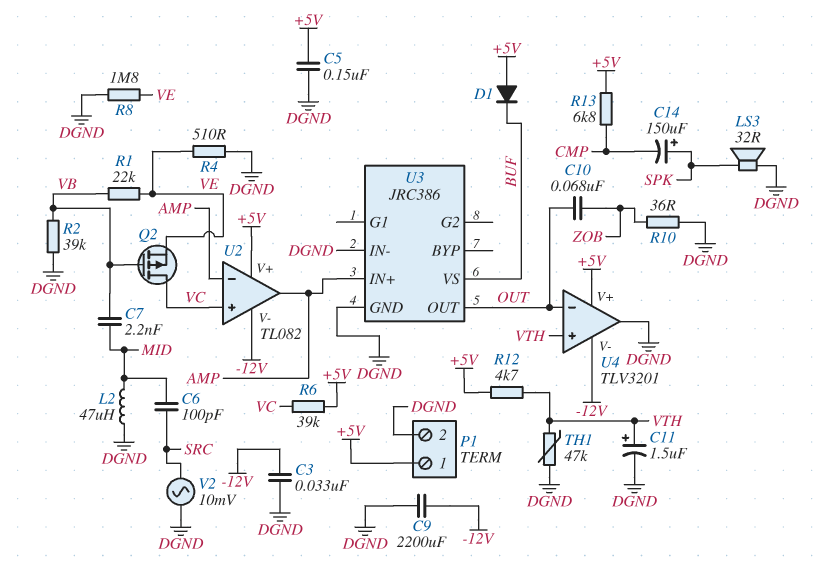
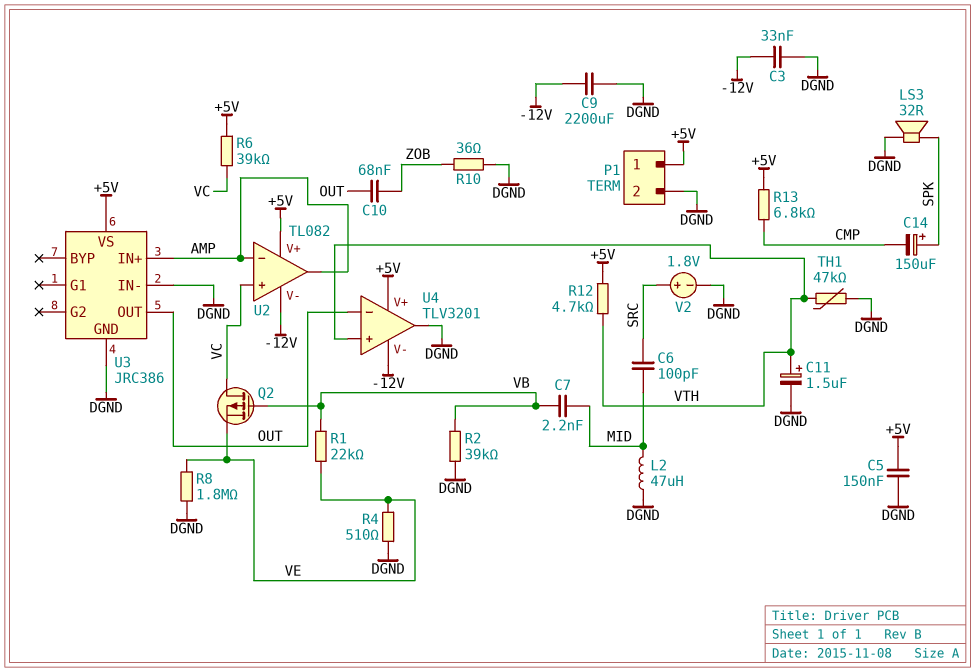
D1: diode (A +5V, K BUF) -> none
U3 pin VS: BUF -> +5V
V2: AC 10mV (DGND, SRC) -> 1.8V (plus SRC, minus DGND)

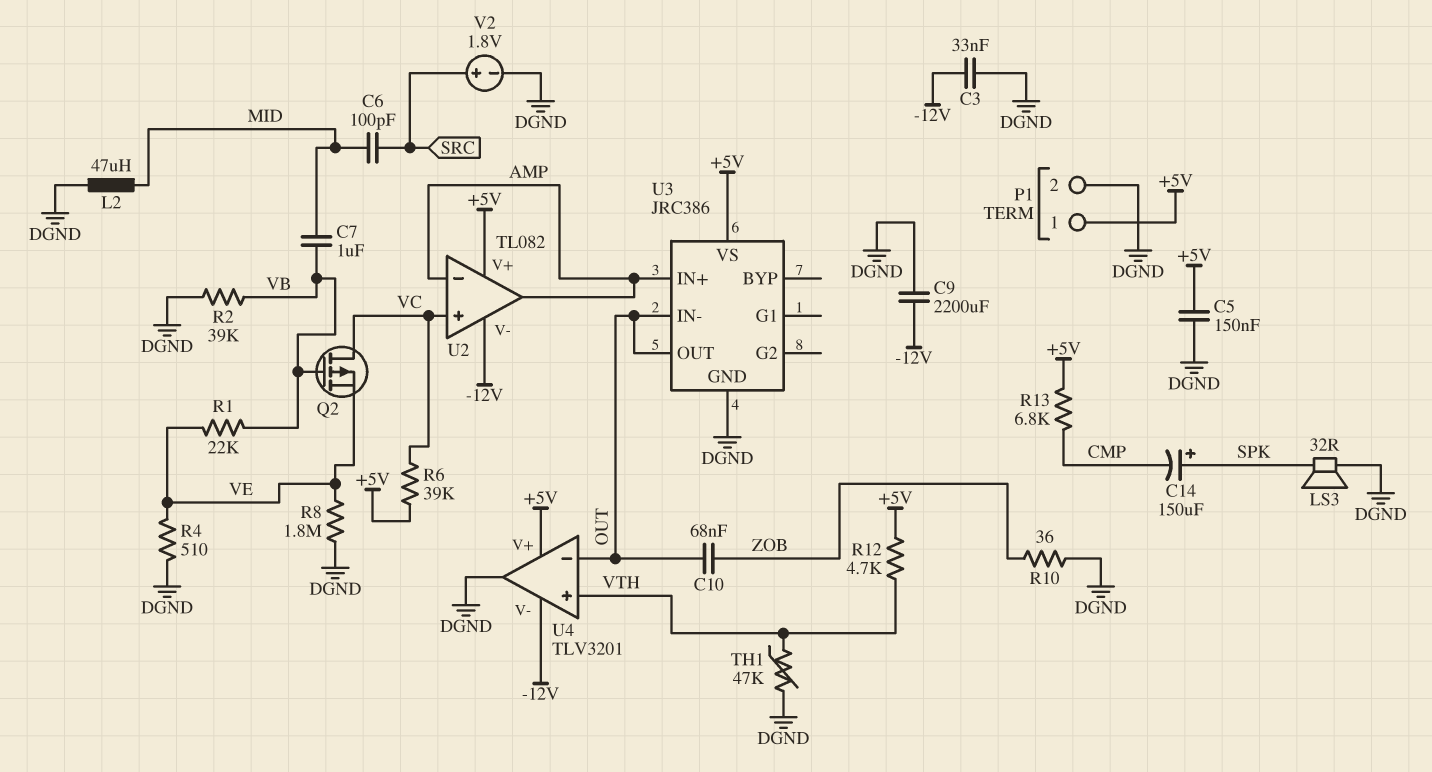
C7: 2.2nF (MID, VB) -> 1uF (MID, VB)
C11: 1.5uF (plus VTH, minus DGND) -> none
U3 pin IN-: DGND -> OUT

